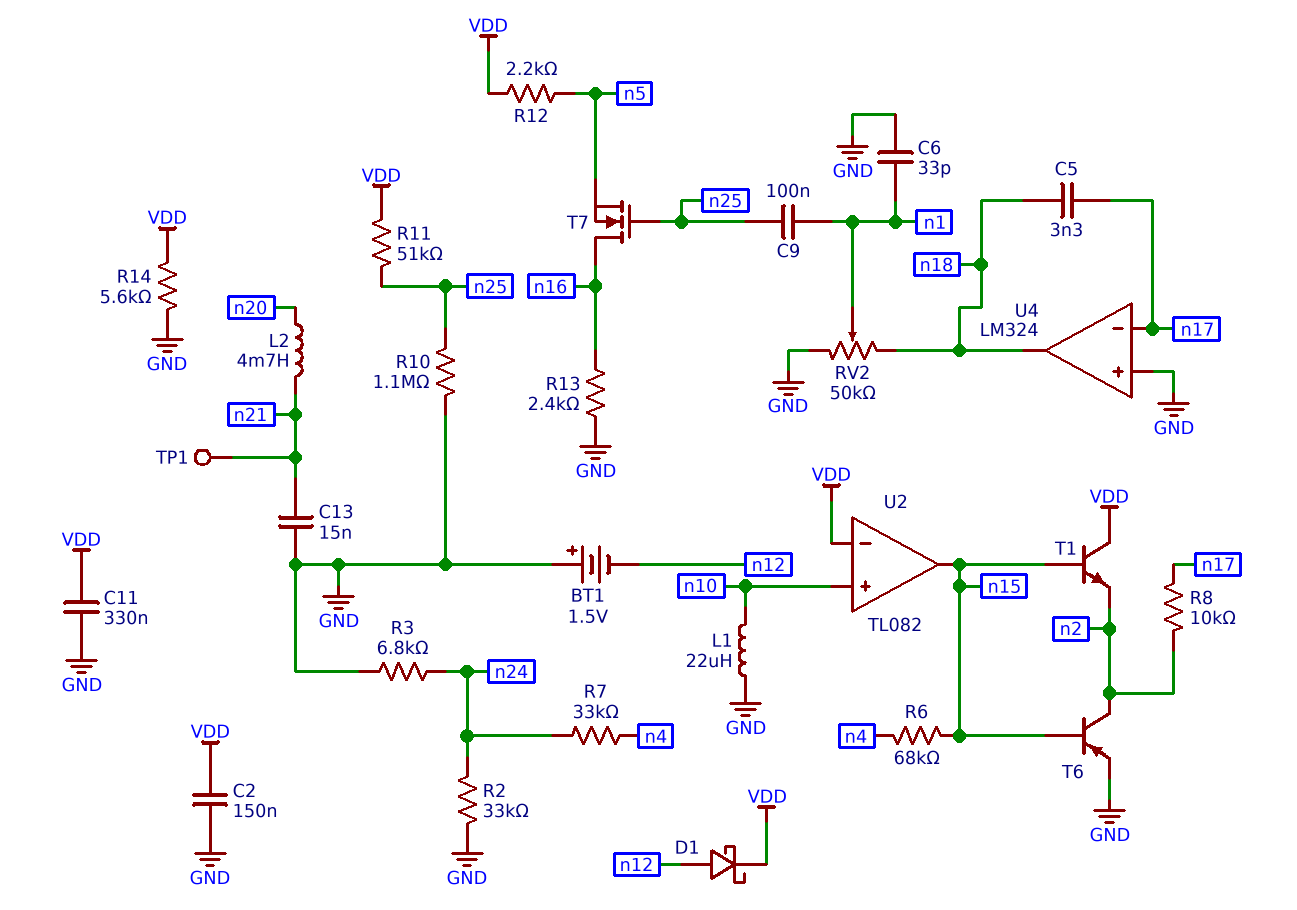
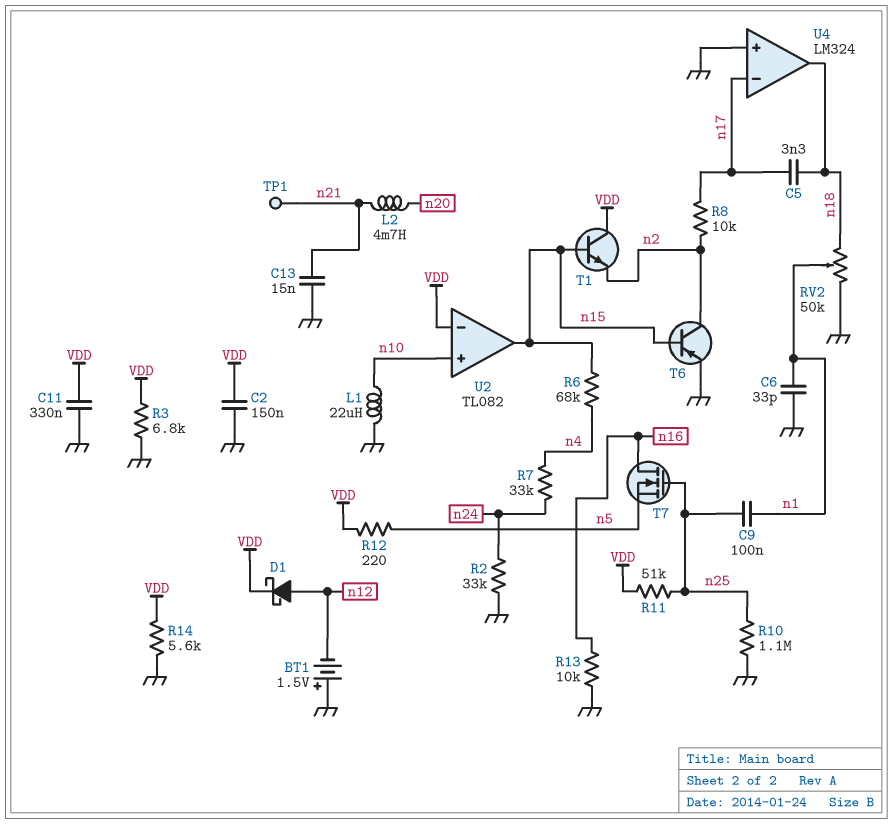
R3: 6.8k (GND, n24) -> 6.8k (GND, VDD)
R12: 2.2k (VDD, n5) -> 220 (VDD, n5)
R13: 2.4k (GND, n16) -> 10k (GND, n16)

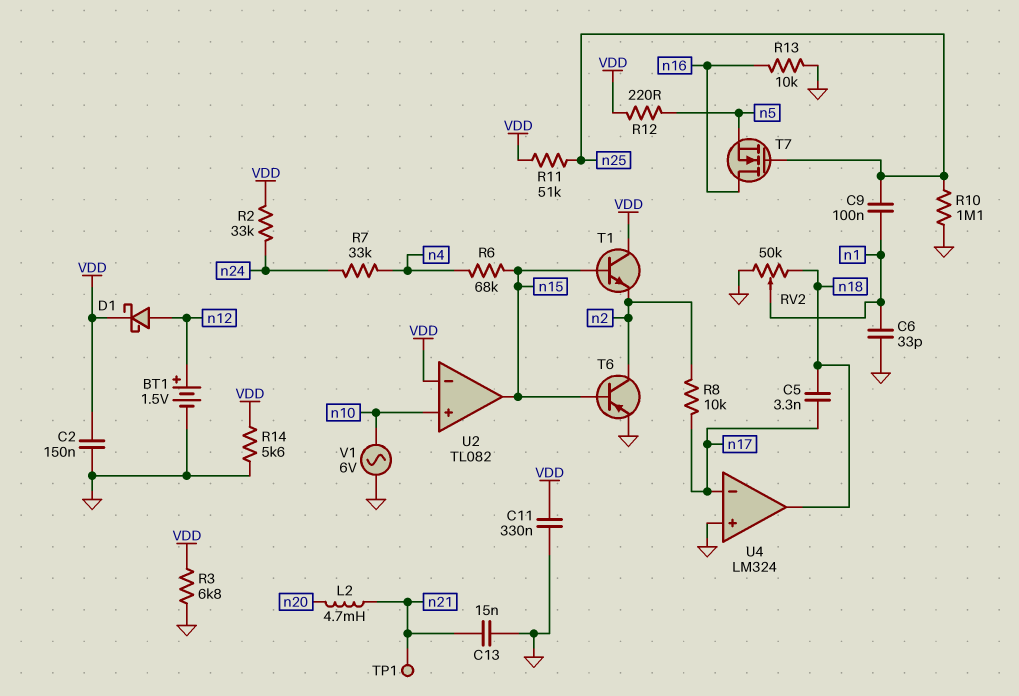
BT1: 1.5V (plus GND, minus n12) -> 1.5V (plus n12, minus GND)
L1: 22uH (GND, n10) -> none
R2: 33k (GND, n24) -> 33k (VDD, n24)
V1: none -> AC 6V (GND, n10)

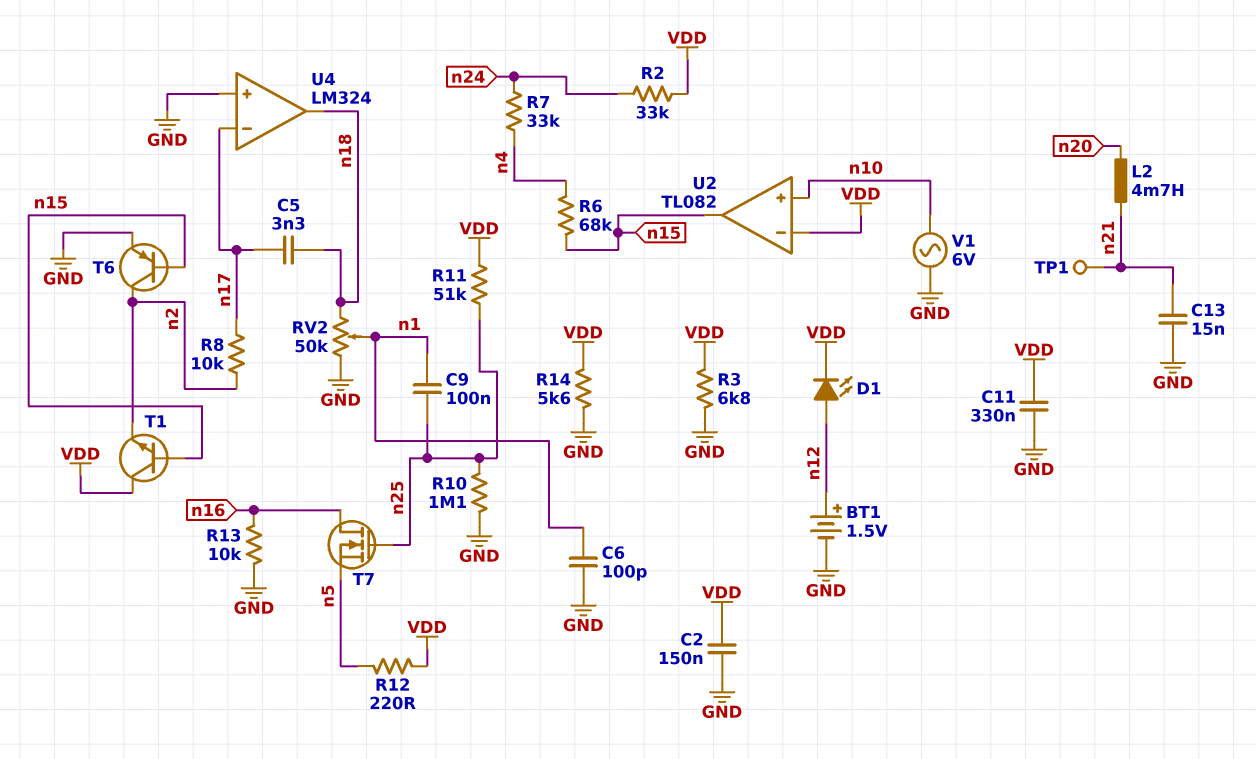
C6: 33pF (GND, n1) -> 100pF (GND, n1)
D1: schottky (A n12, K VDD) -> LED (A n12, K VDD)

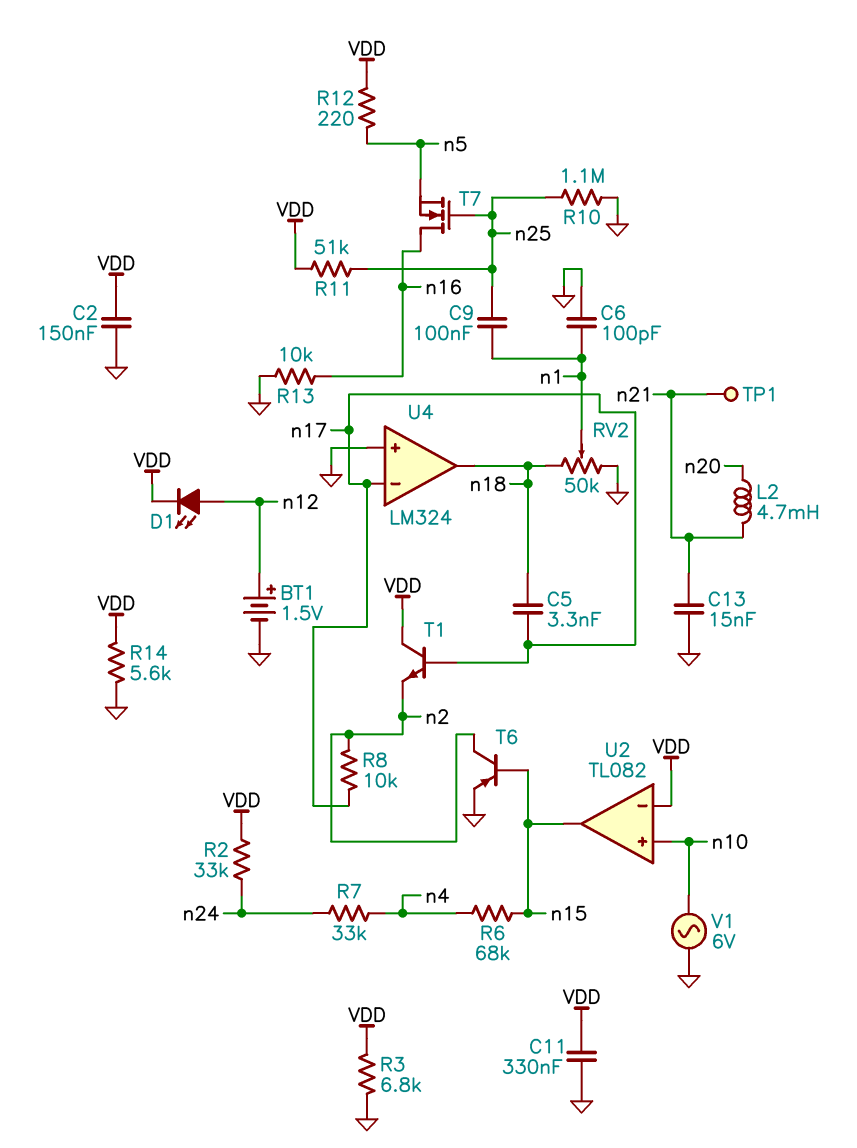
T1: NPN (B n15, C VDD, E n2) -> NPN (B n17, C VDD, E n2)

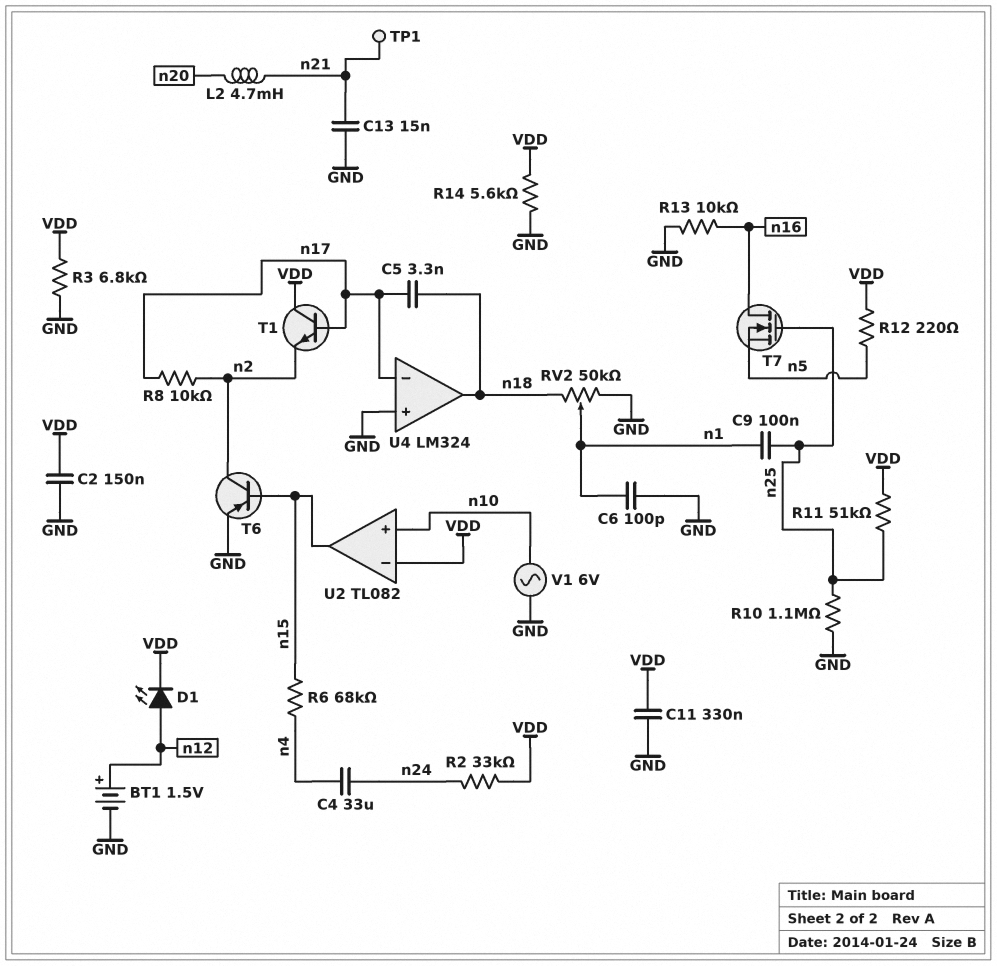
C4: none -> 33uF (n4, n24)
R7: 33k (n4, n24) -> none

